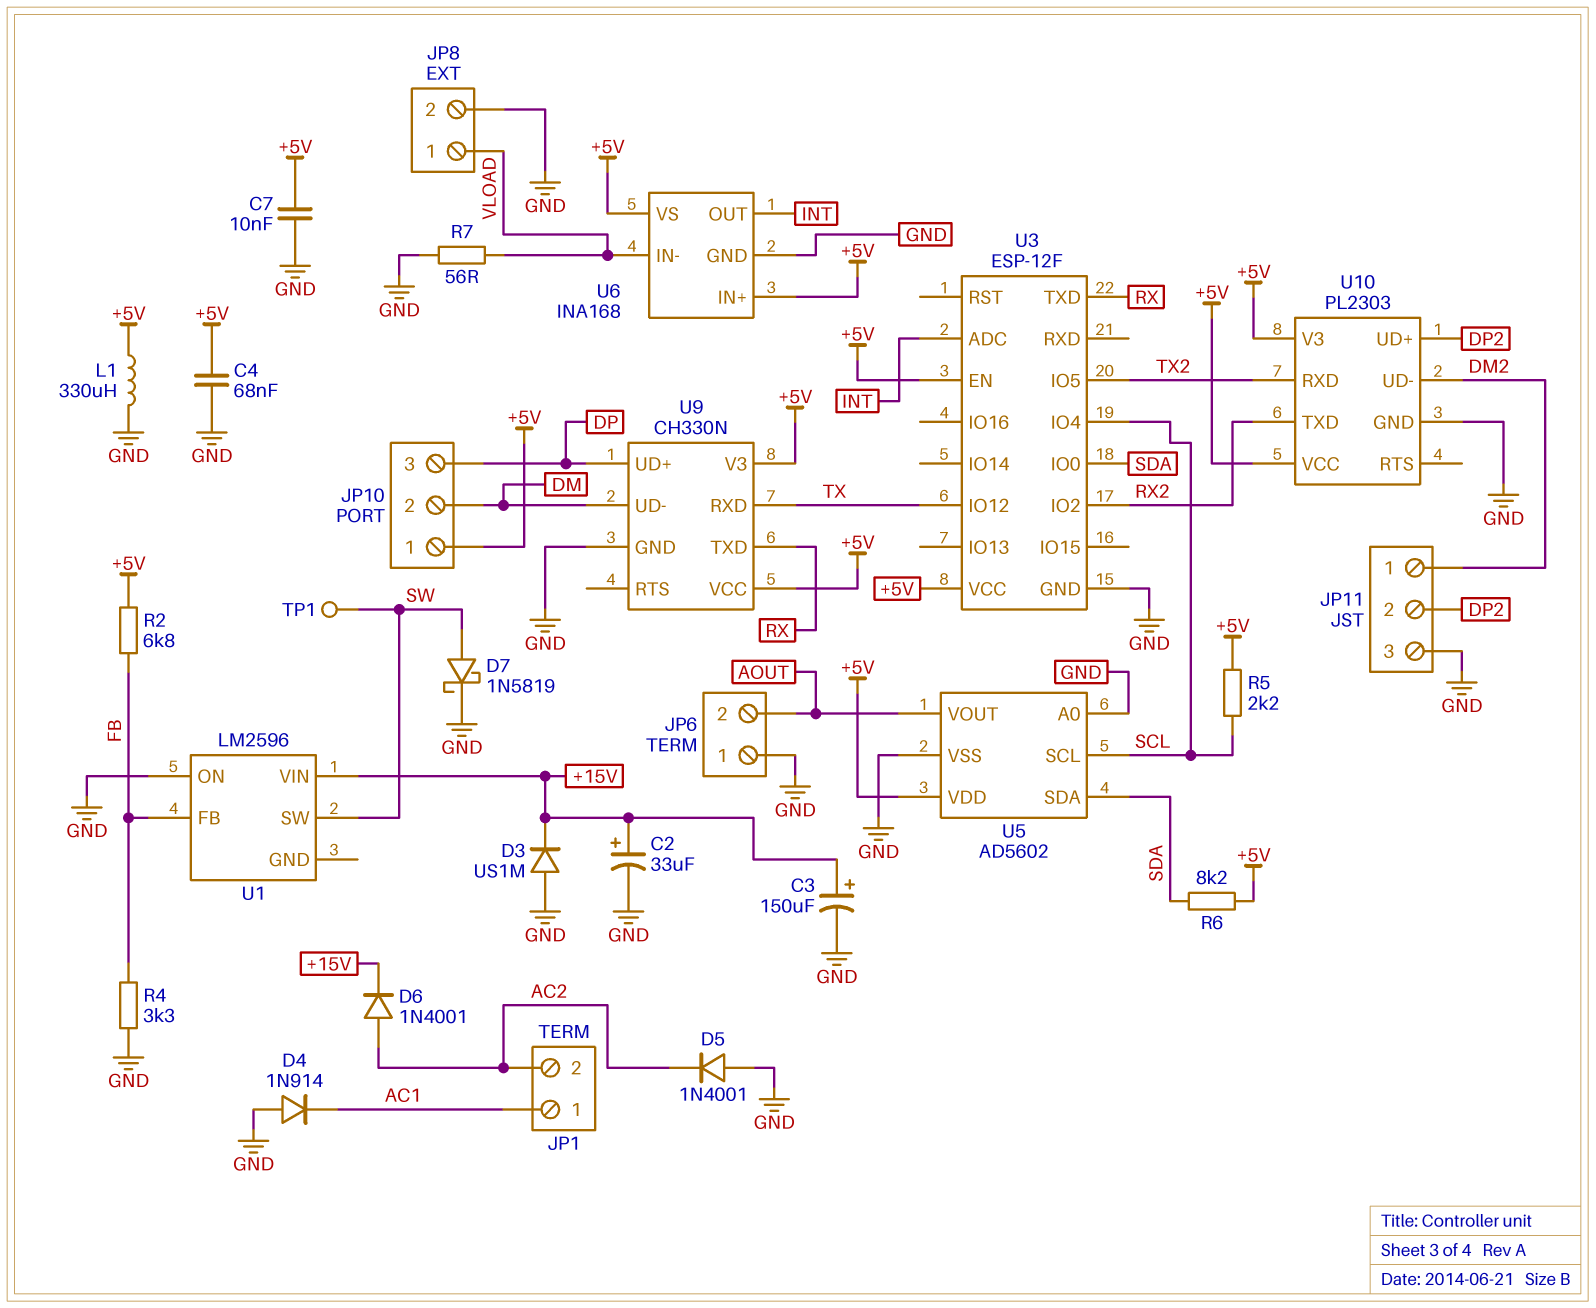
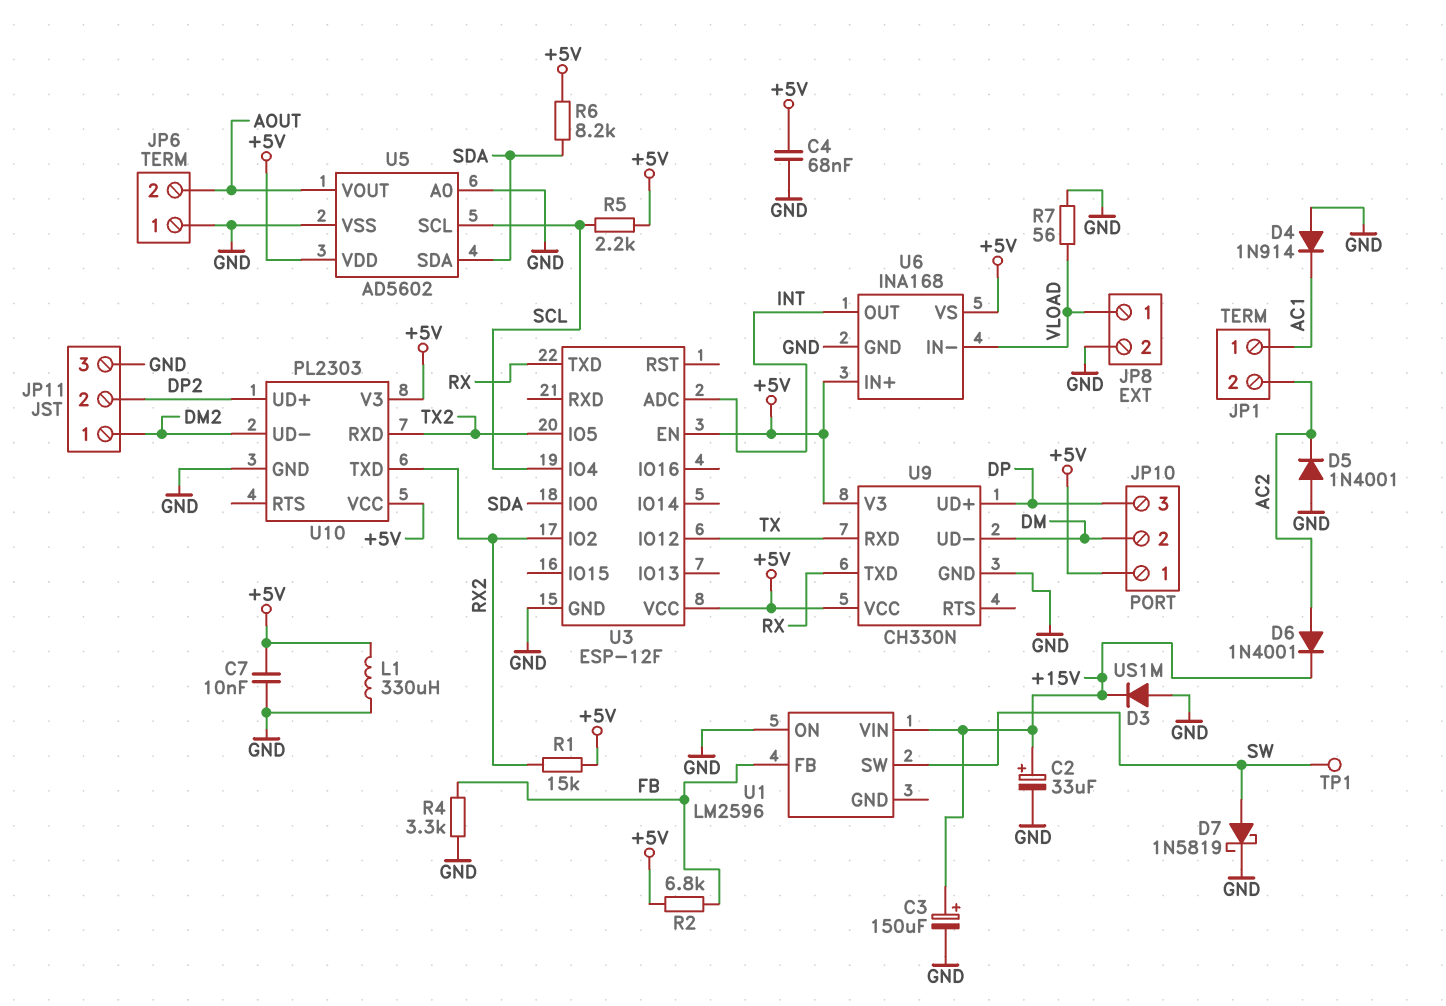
R1: none -> 15k (+5V, RX2)

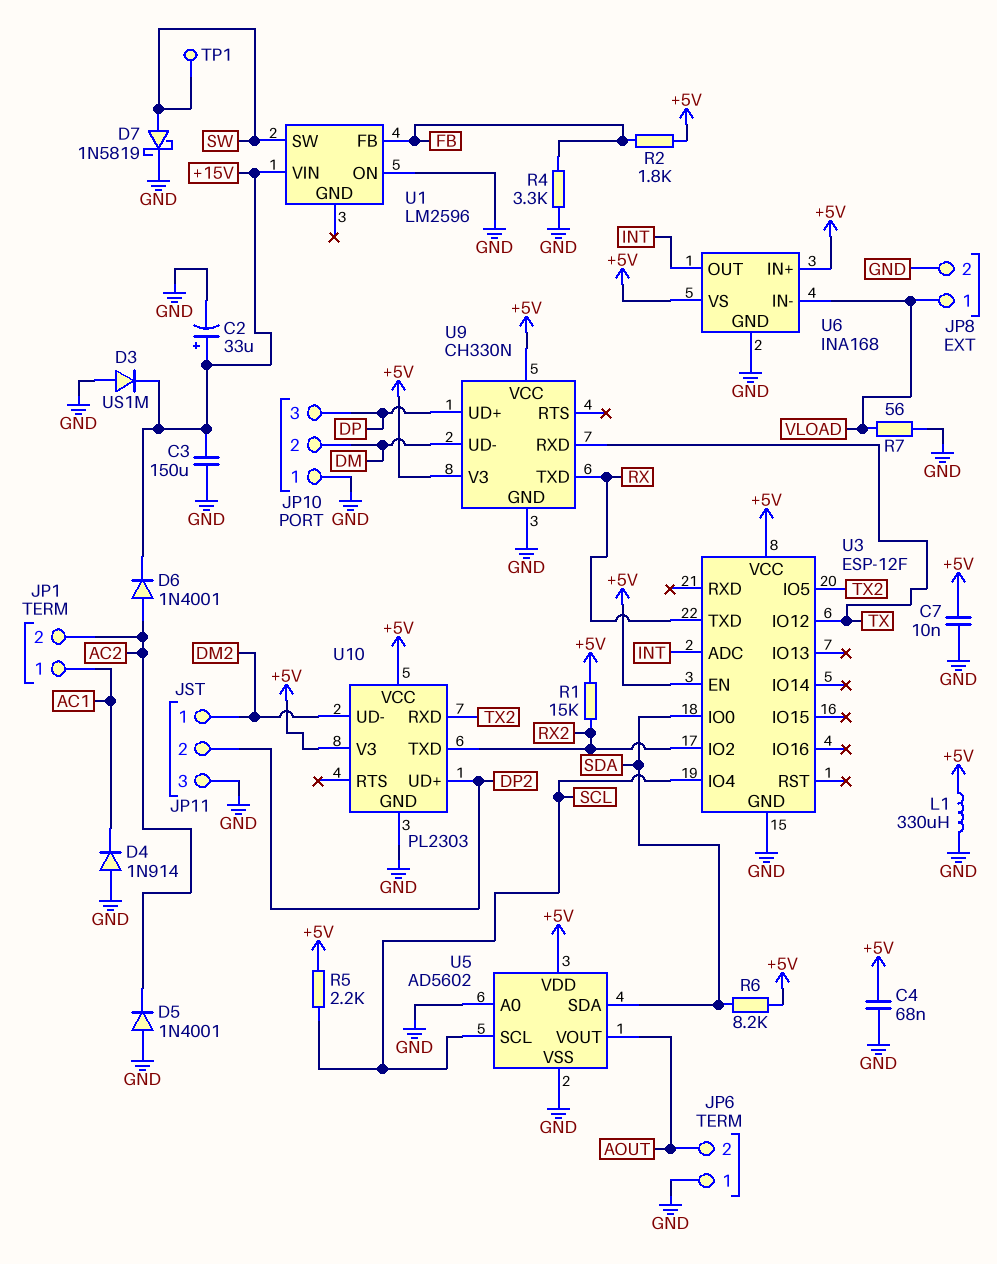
C3: 150uF (plus +15V, minus GND) -> 150uF (+15V, GND)
JP10 pin 1: +5V -> GND
R2: 6.8k (+5V, FB) -> 1.8k (+5V, FB)

